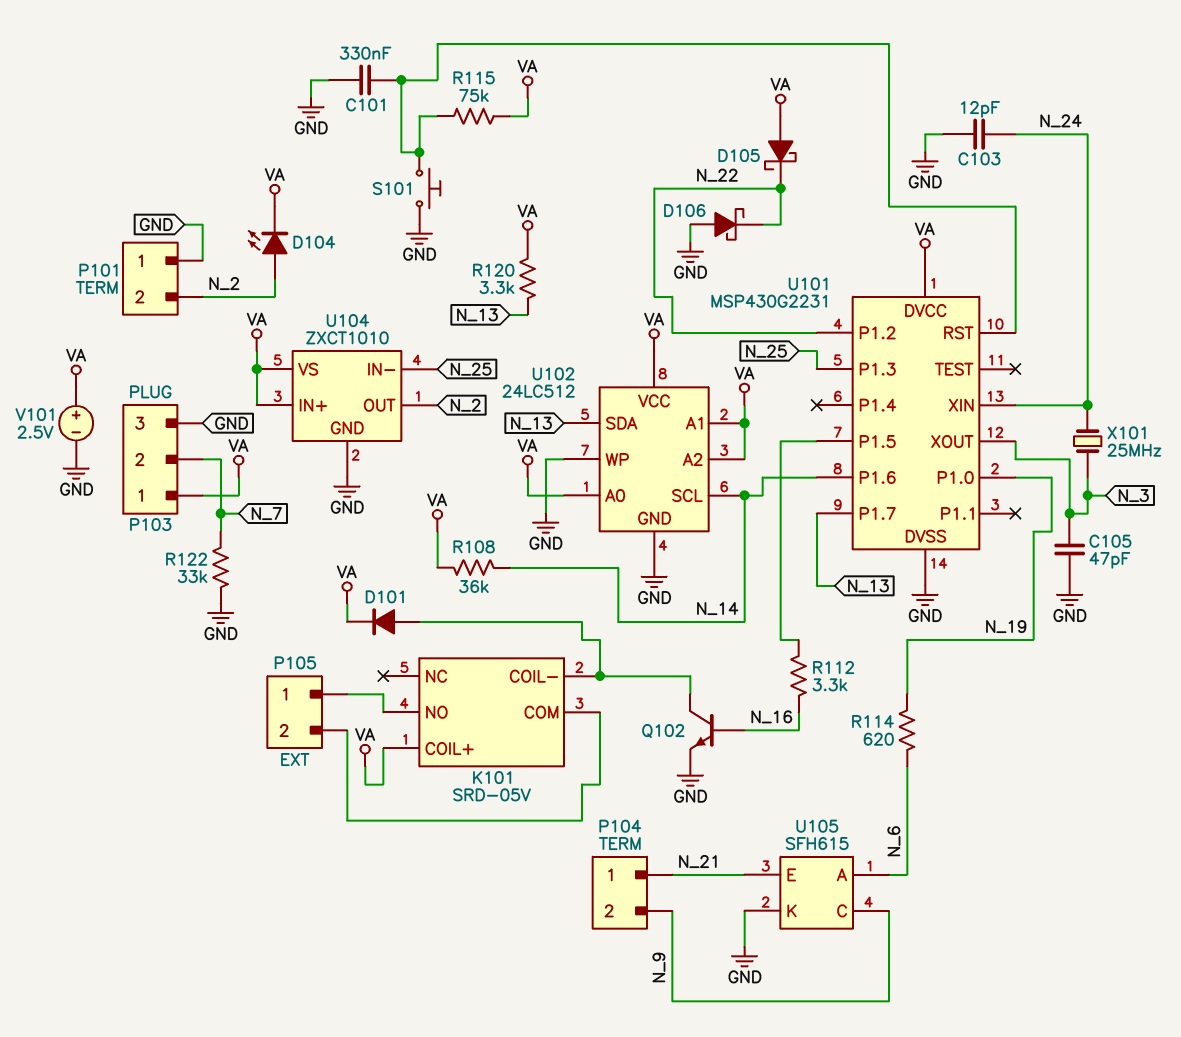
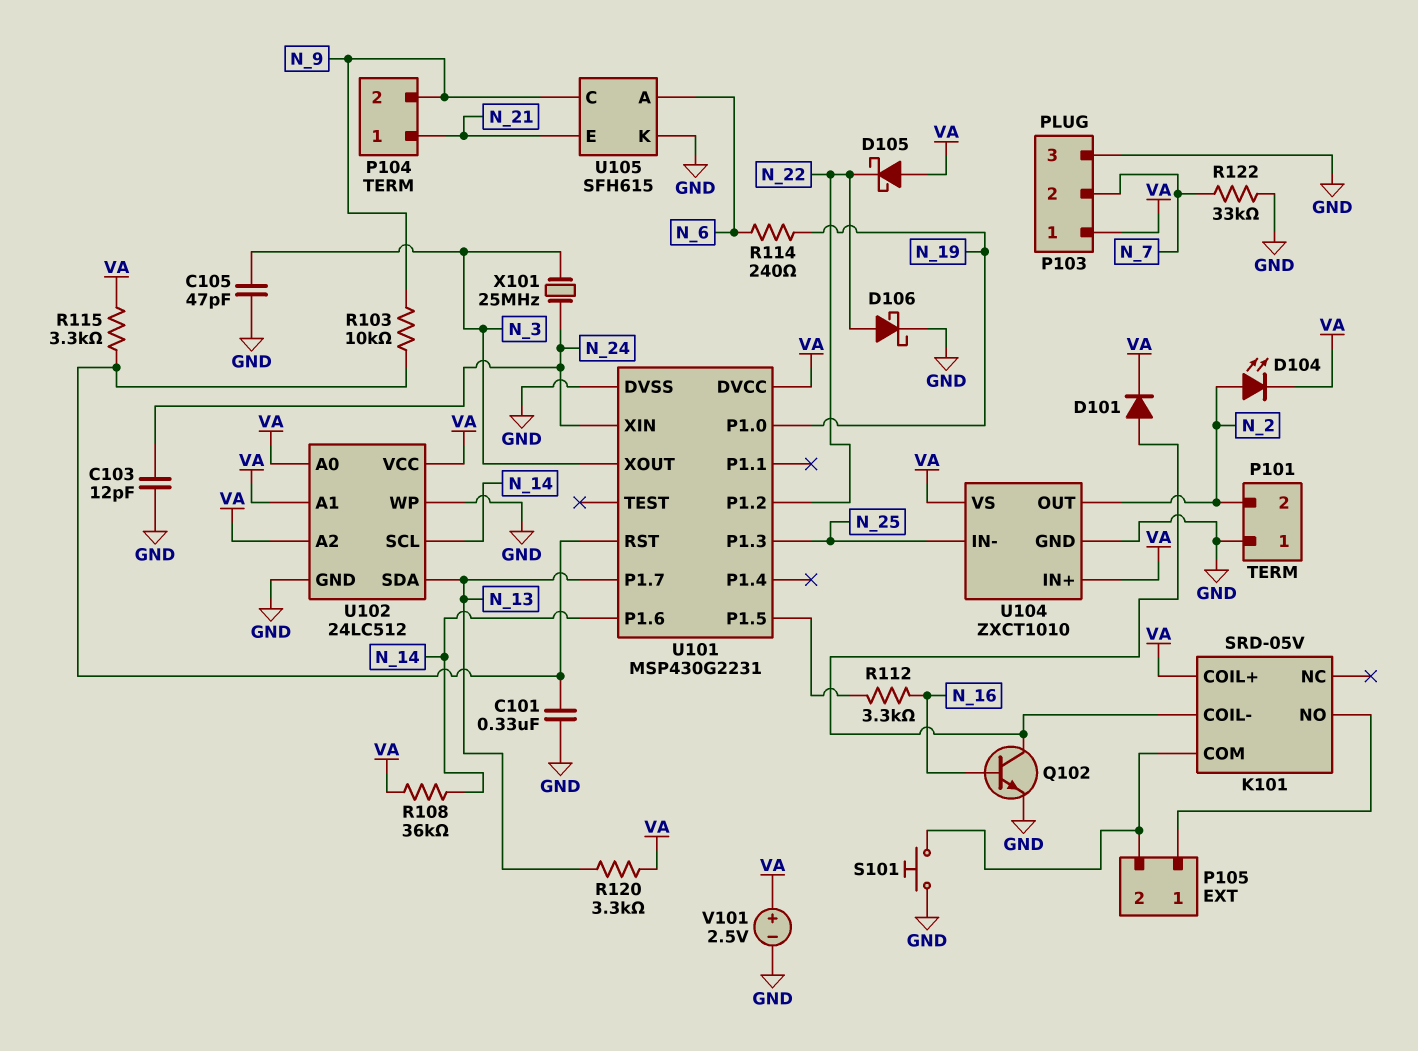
D106: schottky (A GND, K N_22) -> schottky (A N_22, K GND)
R103: none -> 10k (N_9, U101/RST)
R114: 620 (N_6, N_19) -> 240 (N_6, N_19)
R115: 75k (U101/RST, VA) -> 3.3k (U101/RST, VA)
S101: button (GND, U101/RST) -> button (GND, K101/COM)

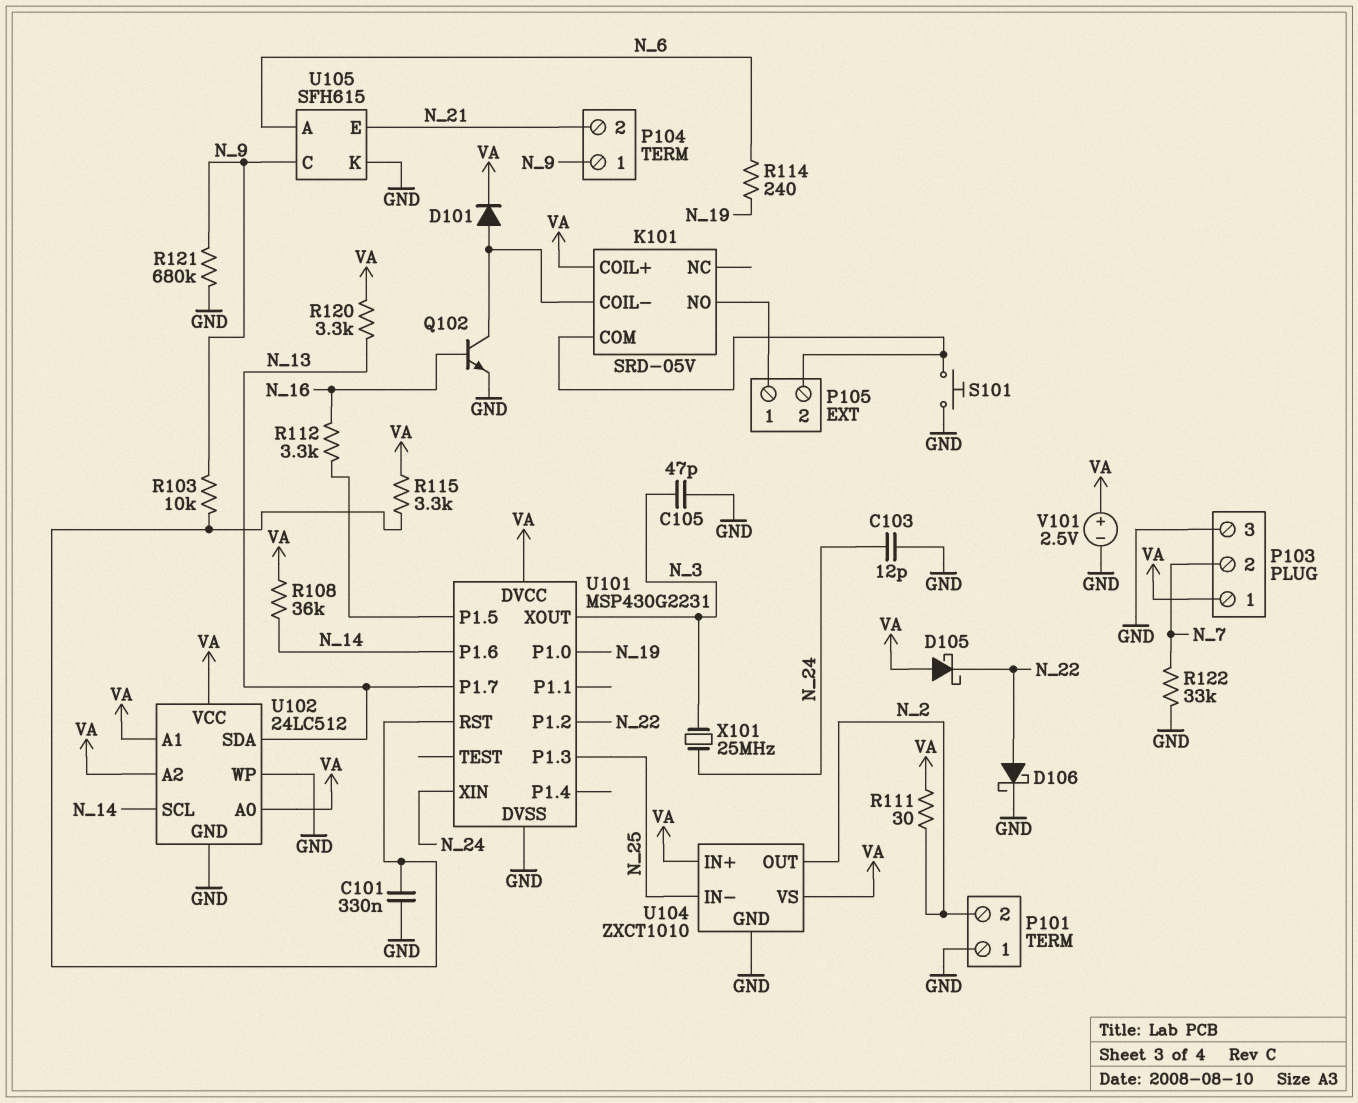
D104: LED (A N_2, K VA) -> none
P104 pin 1: N_21 -> N_9
P104 pin 2: N_9 -> N_21
R111: none -> 30 (N_2, VA)
R121: none -> 680k (GND, N_9)

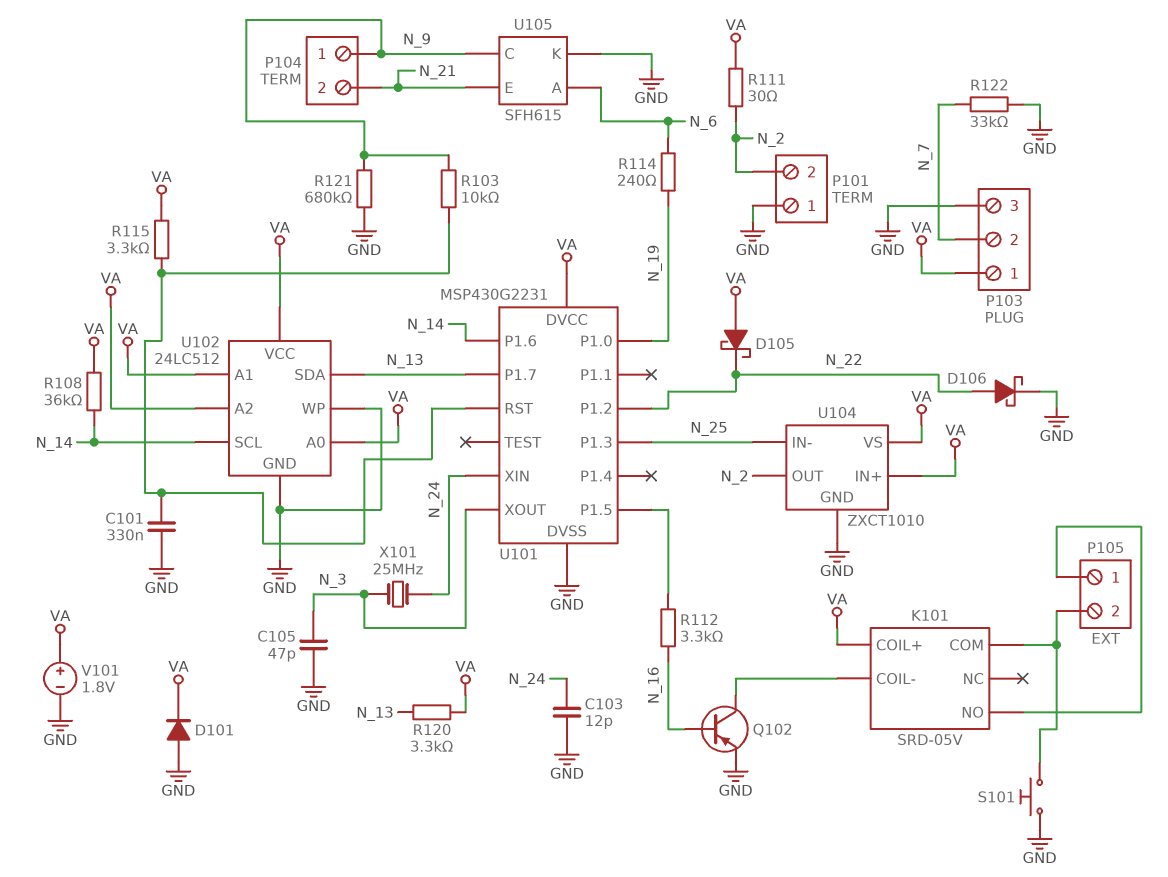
D101: diode (A K101/COIL-, K VA) -> diode (A GND, K VA)
Q102: NPN (B N_16, C K101/COIL-, E GND) -> PNP (B N_16, C K101/COIL-, E GND)
V101: 2.5V (plus VA, minus GND) -> 1.8V (plus VA, minus GND)

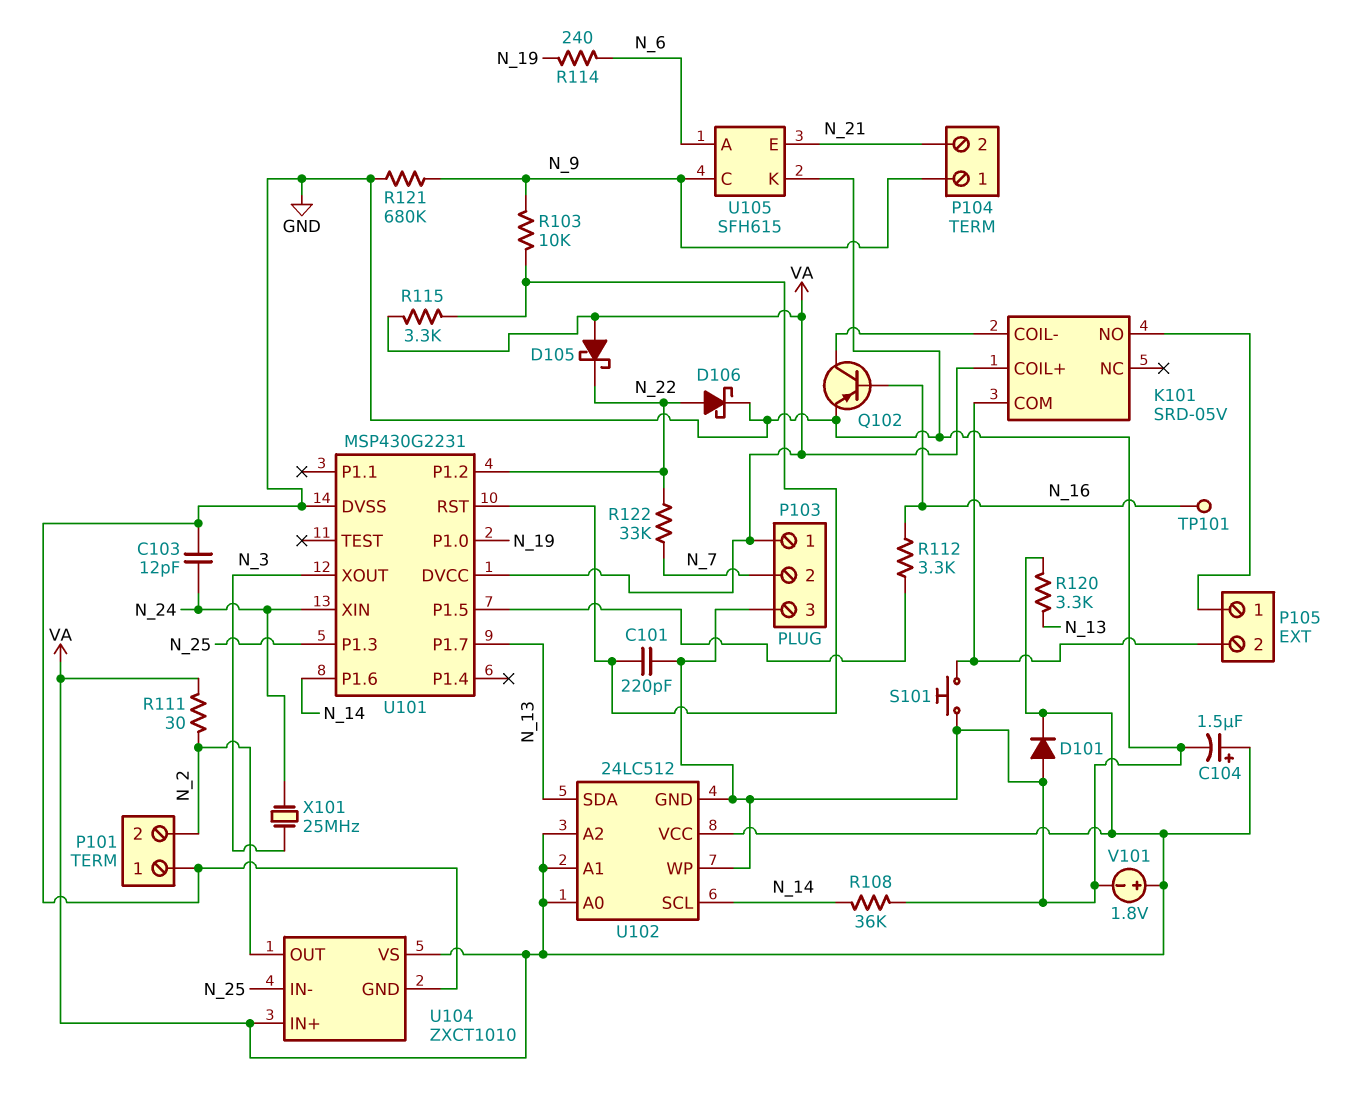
C101: 330nF (GND, U101/RST) -> 220pF (GND, U101/RST)
C104: none -> 1.5uF (plus VA, minus GND)
C105: 47pF (GND, N_3) -> none
R108: 36k (N_14, VA) -> 36k (GND, N_14)
R122: 33k (GND, N_7) -> 33k (N_7, N_22)
TP101: none -> test point (N_16)

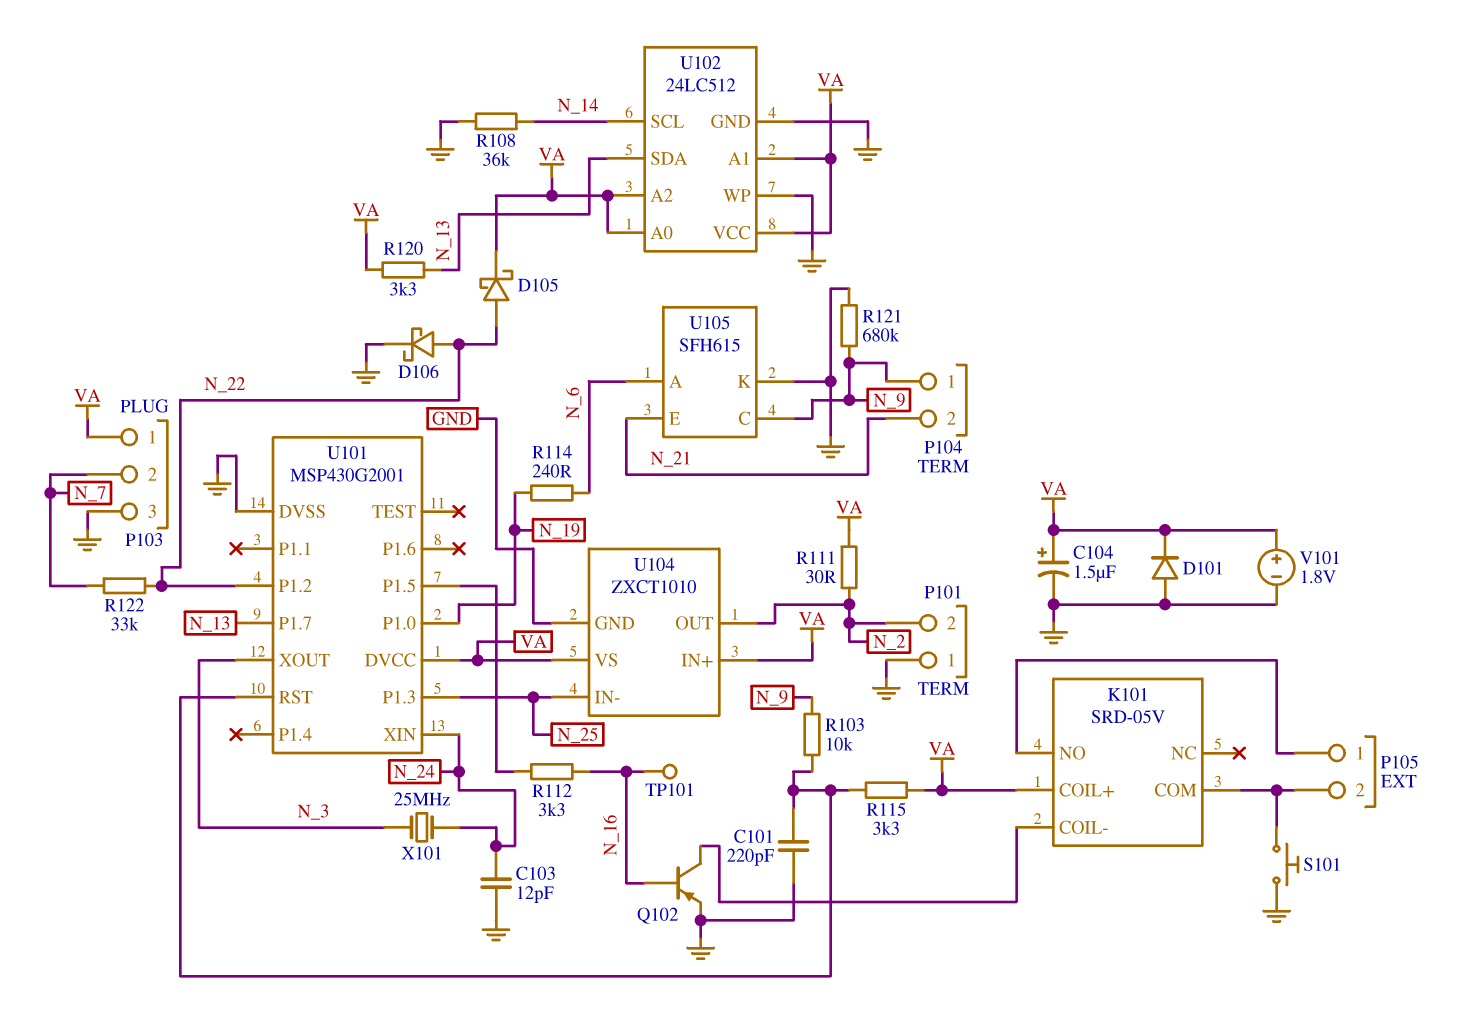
D105: schottky (A VA, K N_22) -> schottky (A N_22, K VA)
U101: MSP430G2231 -> MSP430G2001
U101 pin P1.6: N_14 -> none

